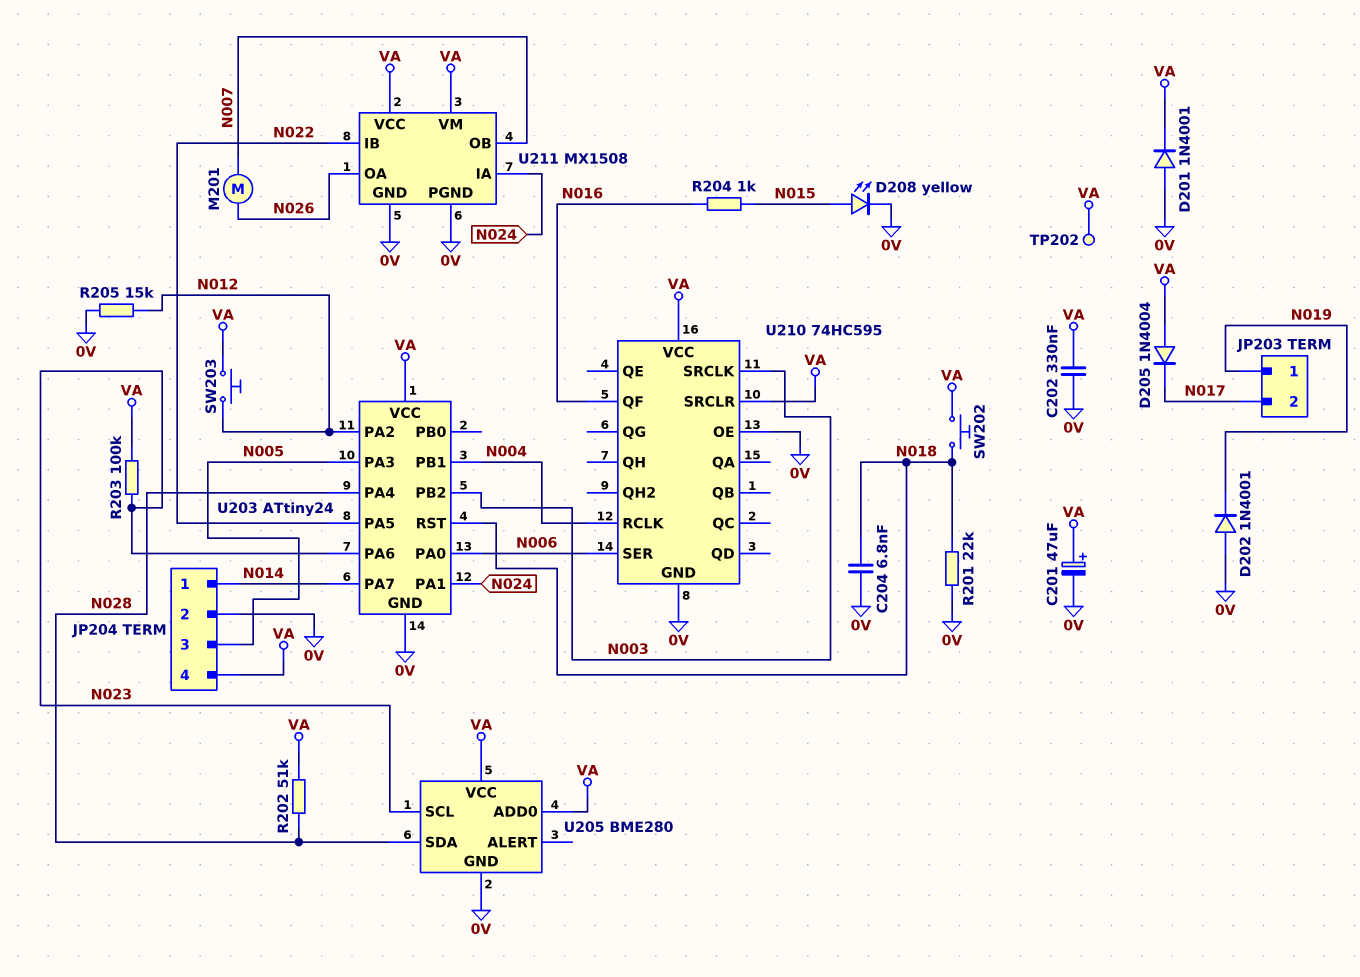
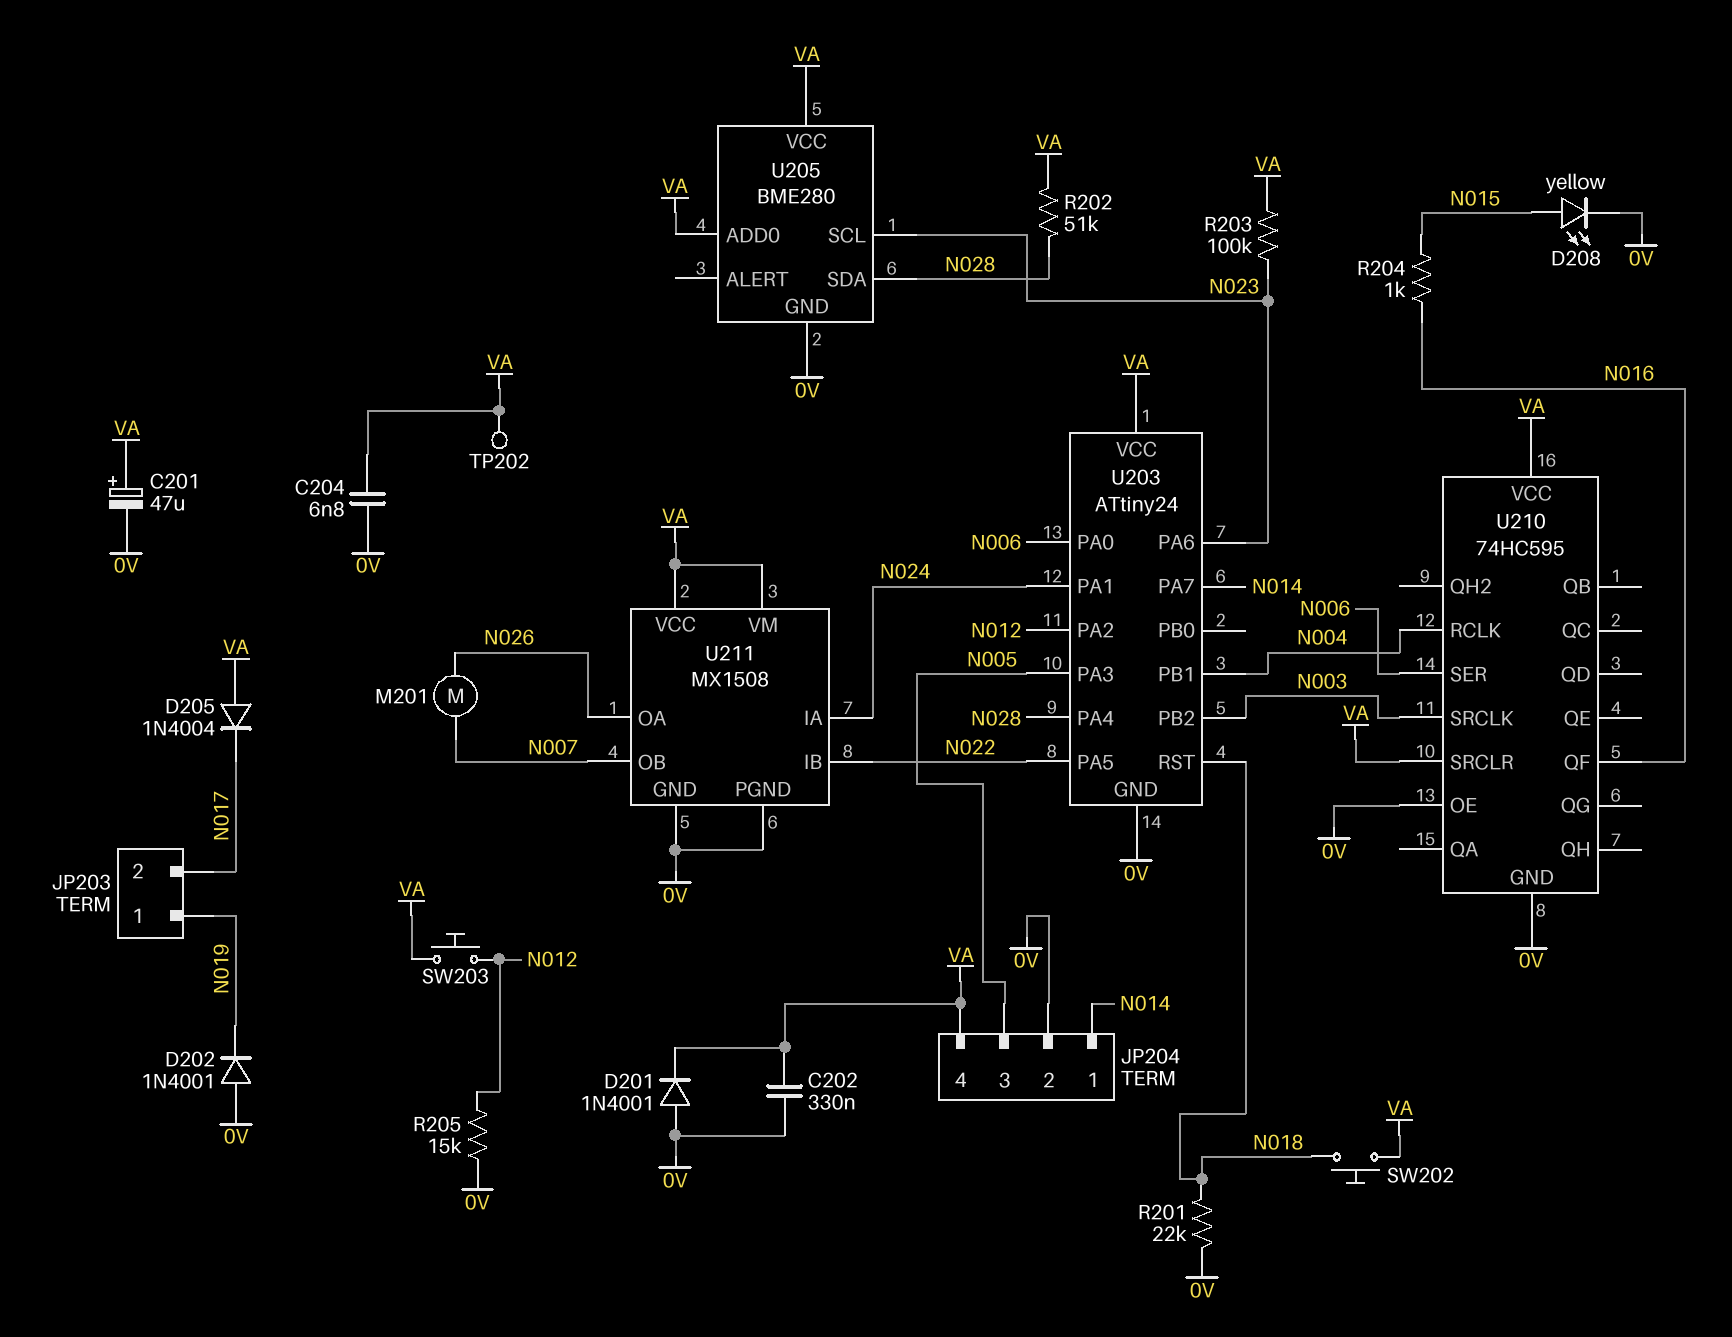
C204: 6.8nF (0V, N018) -> 6.8nF (0V, VA)

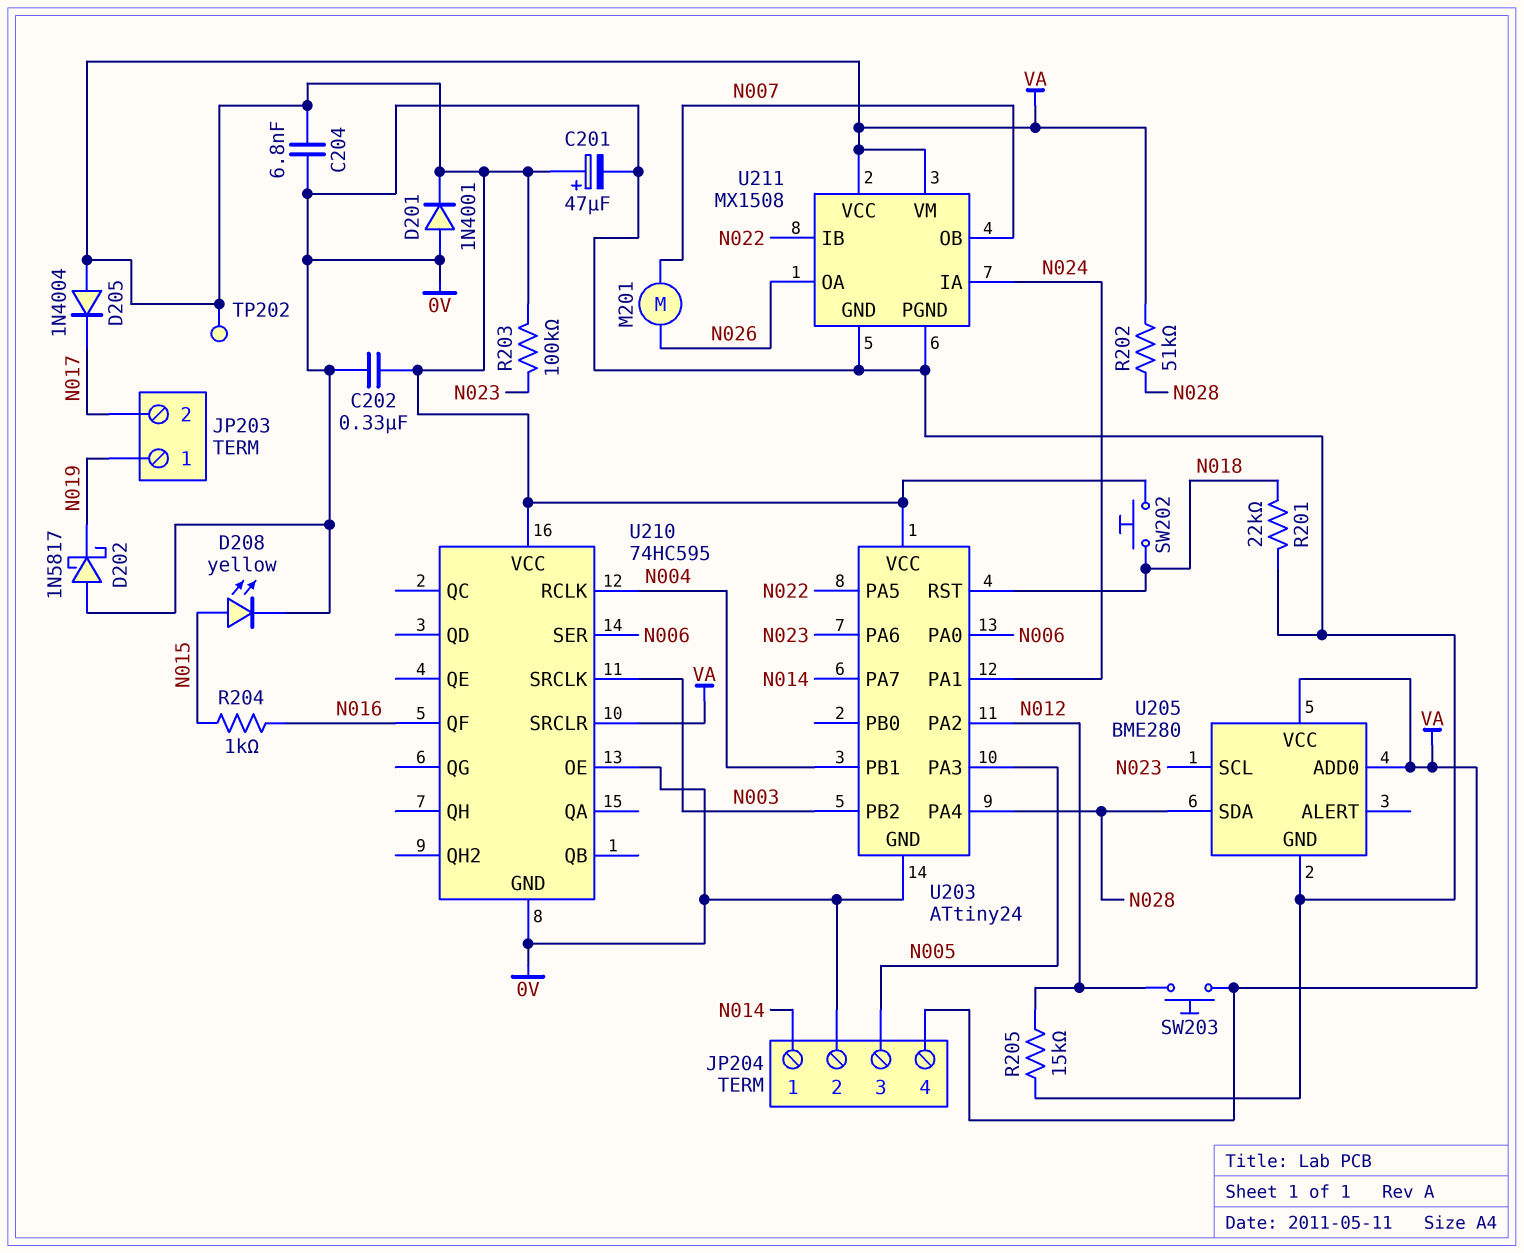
D202: diode 1N4001 (A 0V, K N019) -> schottky 1N5817 (A 0V, K N019)

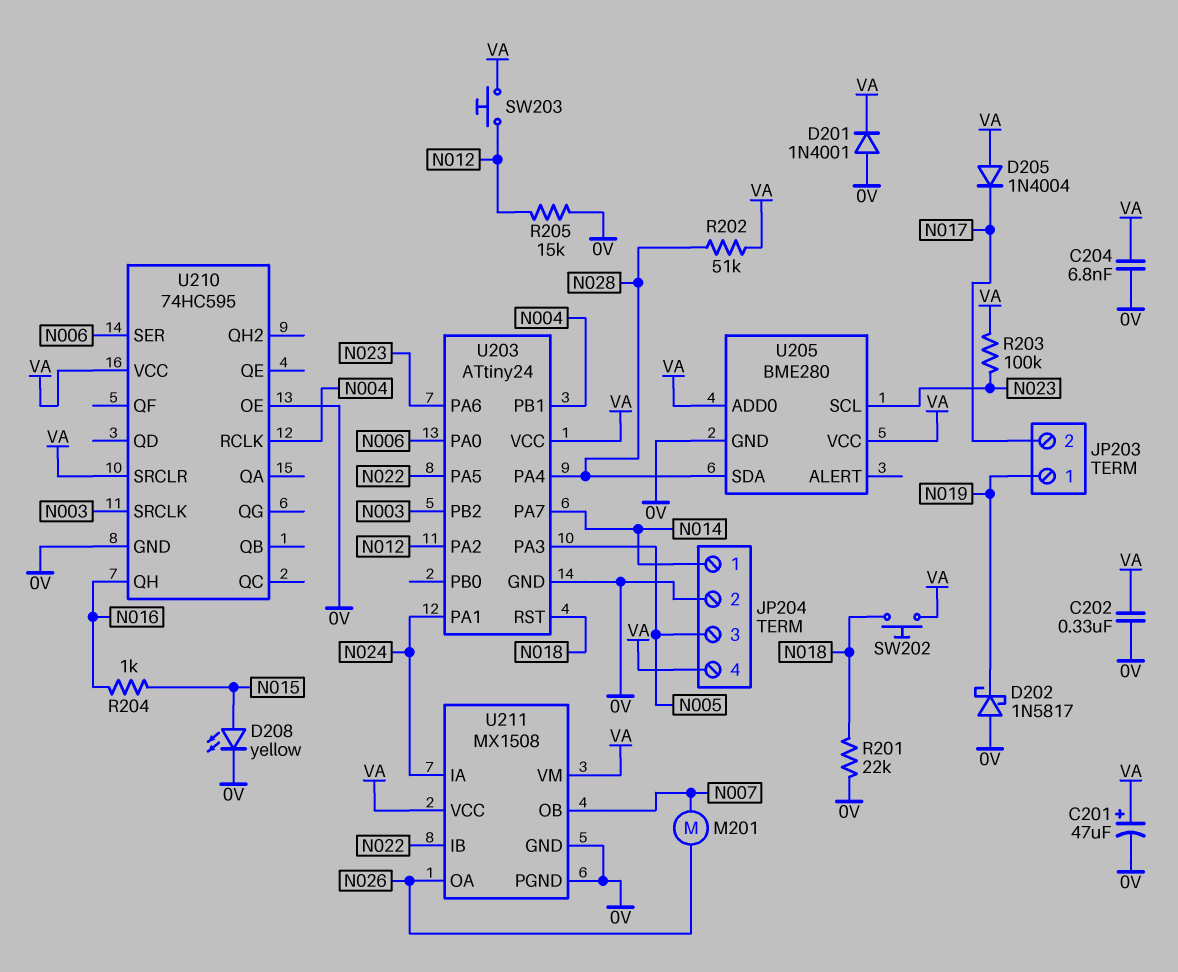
TP202: test point (VA) -> none
U210 pin QF: N016 -> none
U210 pin QH: none -> N016

